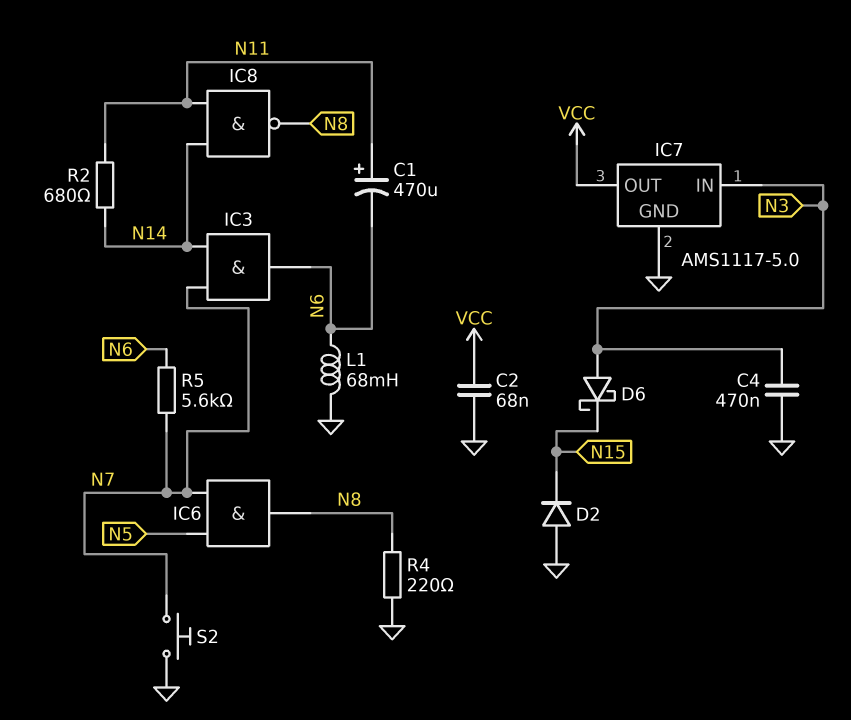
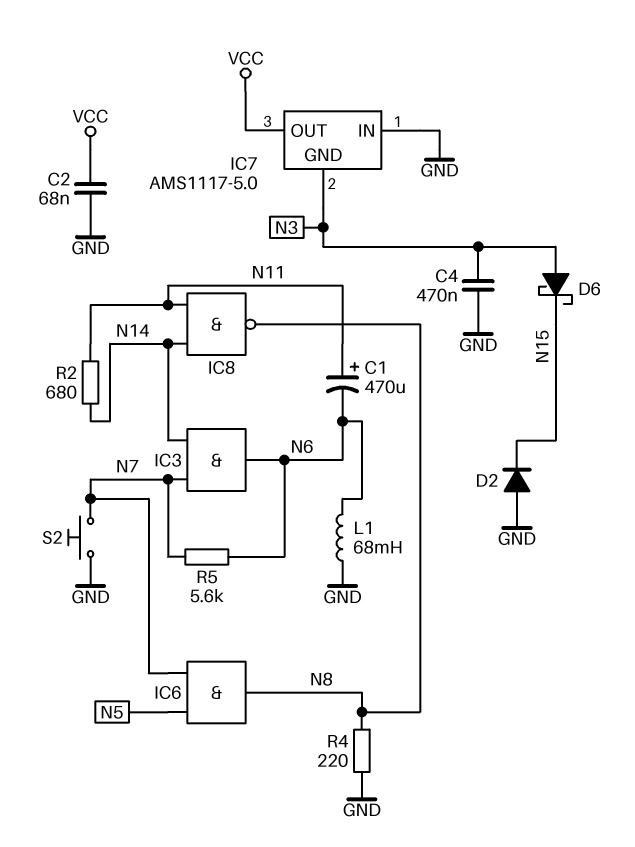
IC7 pin GND: GND -> N3
IC7 pin IN: N3 -> GND

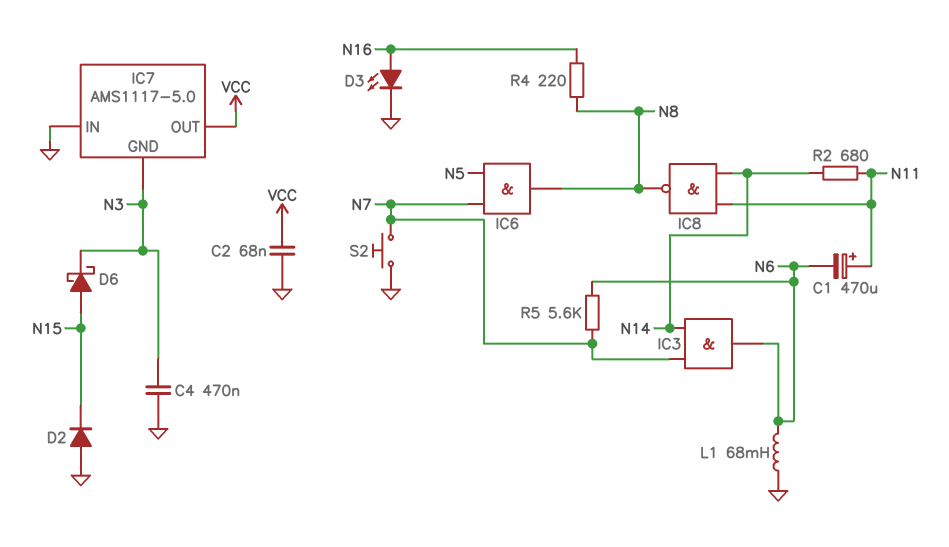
D3: none -> LED (A N16, K GND)
D6: schottky (A N3, K N15) -> schottky (A N15, K N3)
R4: 220 (GND, N8) -> 220 (N8, N16)

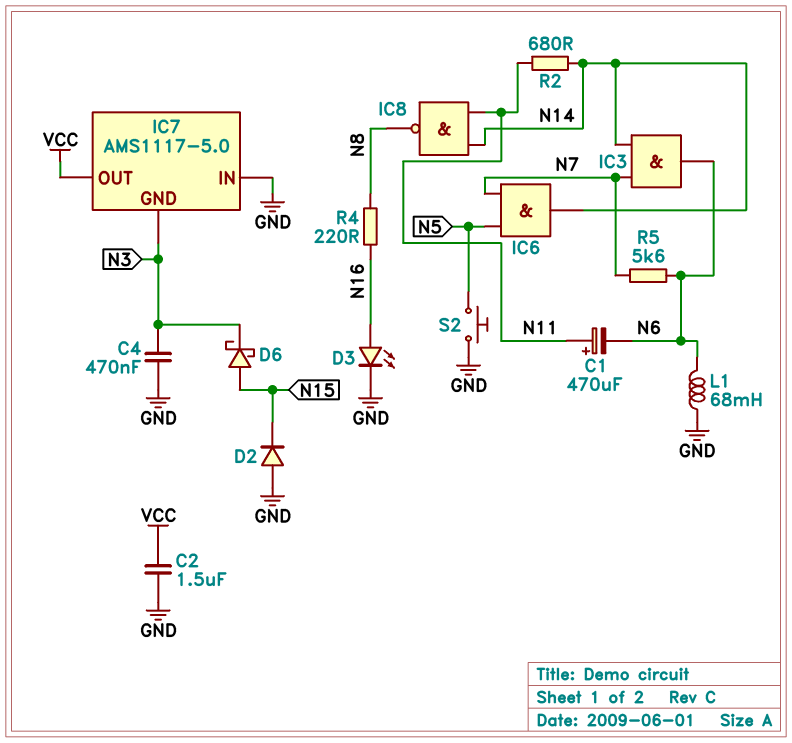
C2: 68nF (GND, VCC) -> 1.5uF (GND, VCC)
IC6: AND (in N5, in N7, out N8) -> AND (in N5, in N7, out N14)
S2: button (GND, N7) -> button (GND, N5)

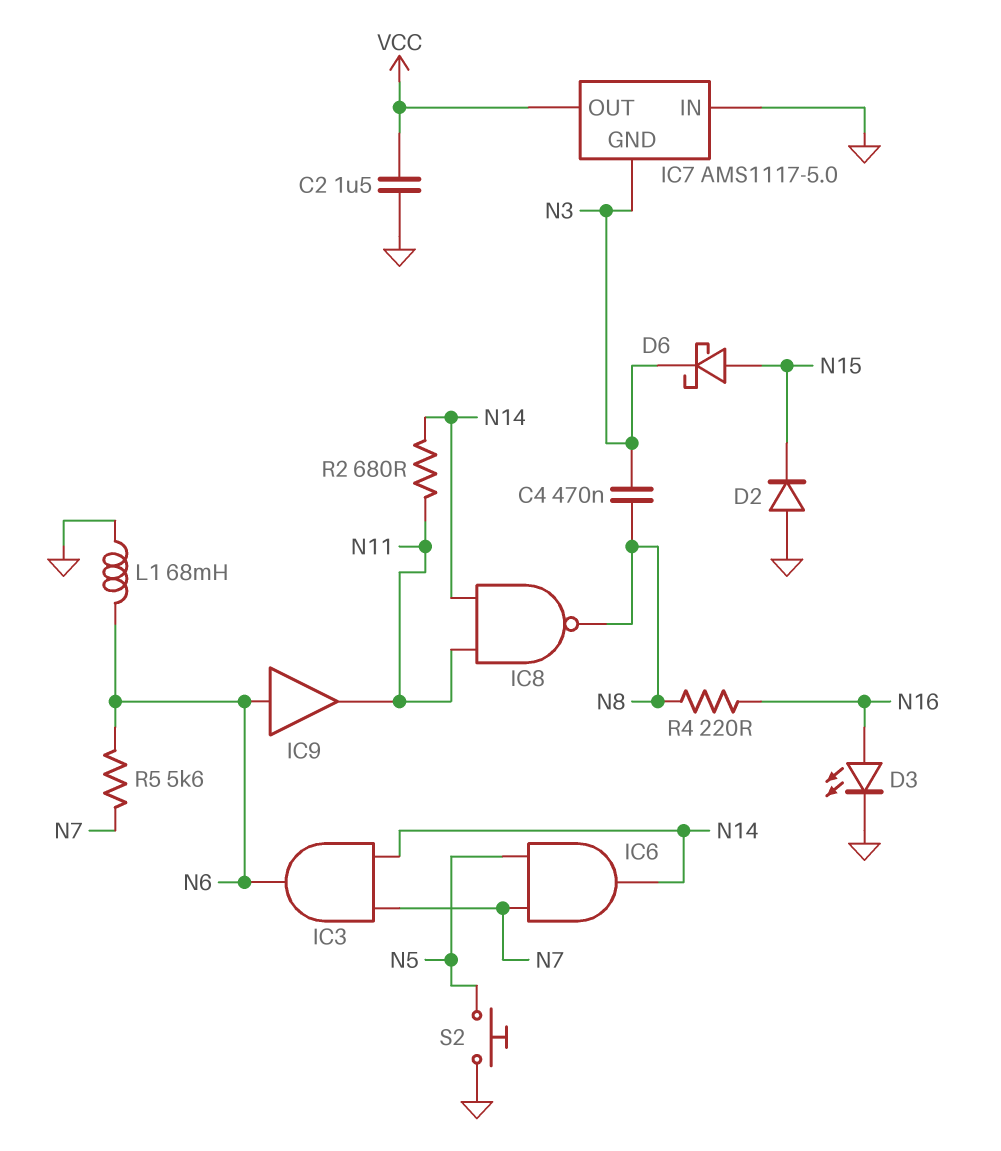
C1: 470uF (plus N11, minus N6) -> none
C4: 470nF (GND, N3) -> 470nF (N3, N8)
IC9: none -> buffer (in N6, out N11)

